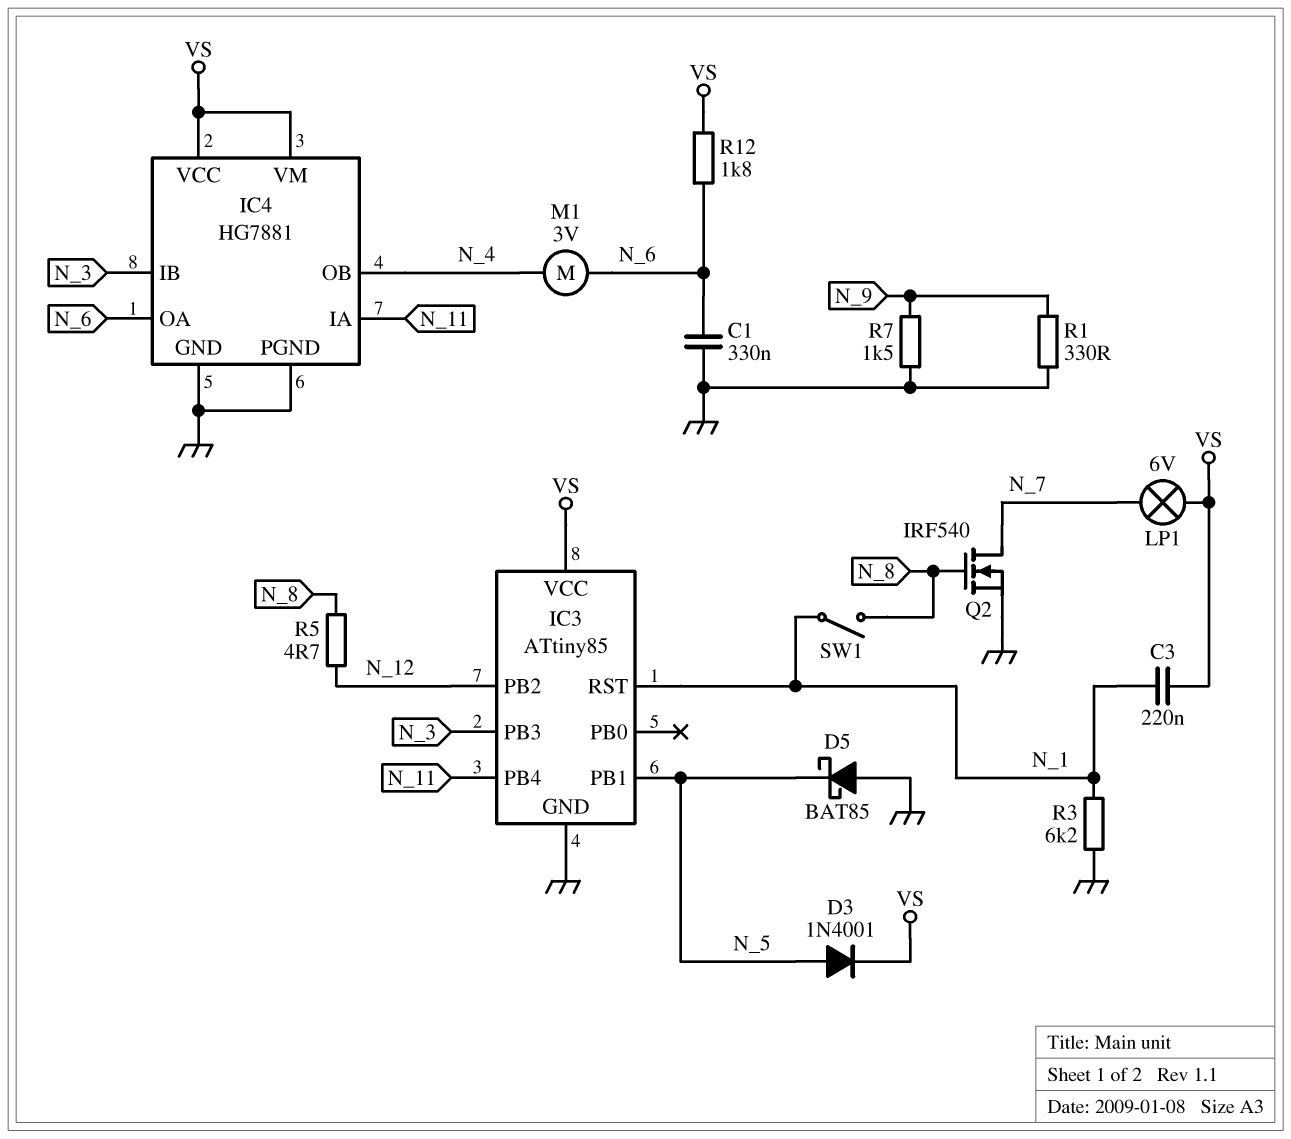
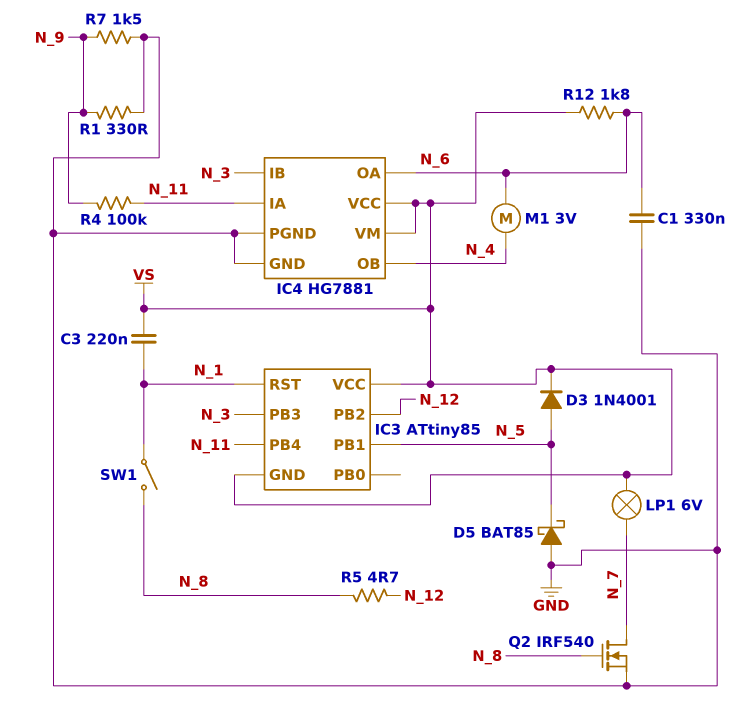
IC3 pin GND: GND -> VS
R3: 6.2k (GND, N_1) -> none
R4: none -> 100k (N_9, N_11)

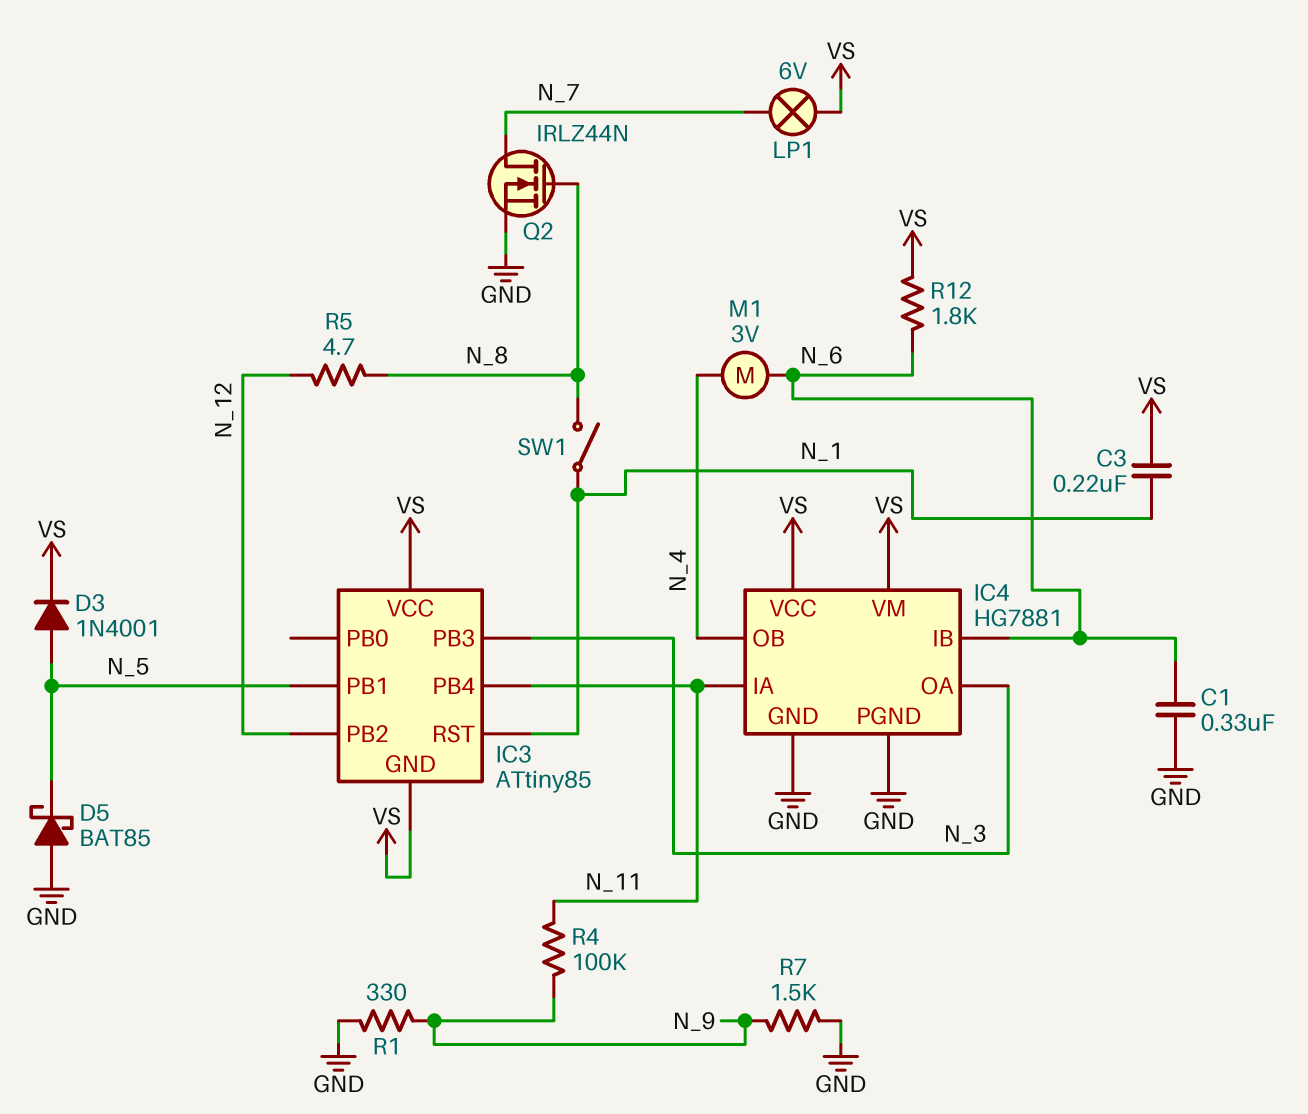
IC4 pin IB: N_3 -> N_6
IC4 pin OA: N_6 -> N_3
Q2: NMOS IRF540 (G N_8, D N_7, S GND) -> NMOS IRLZ44N (G N_8, D N_7, S GND)

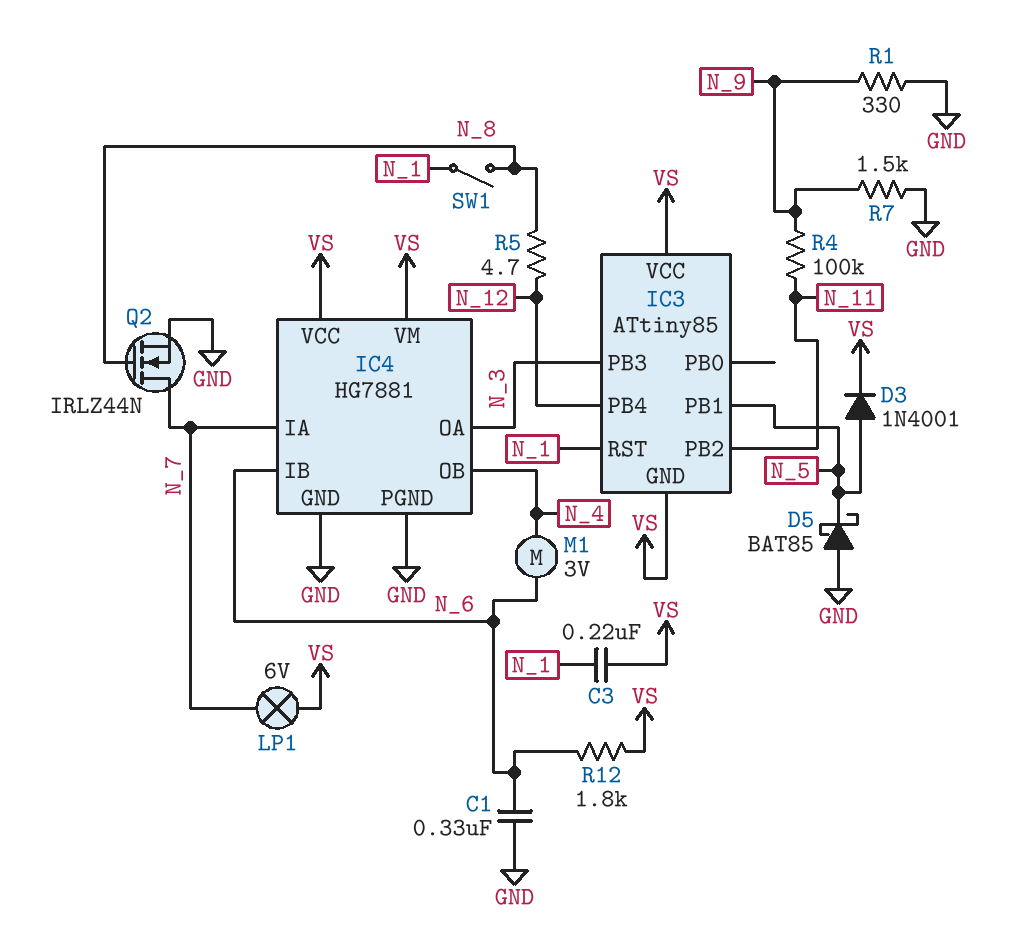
IC3 pin PB2: N_12 -> N_11
IC3 pin PB4: N_11 -> N_12
IC4 pin IA: N_11 -> N_7

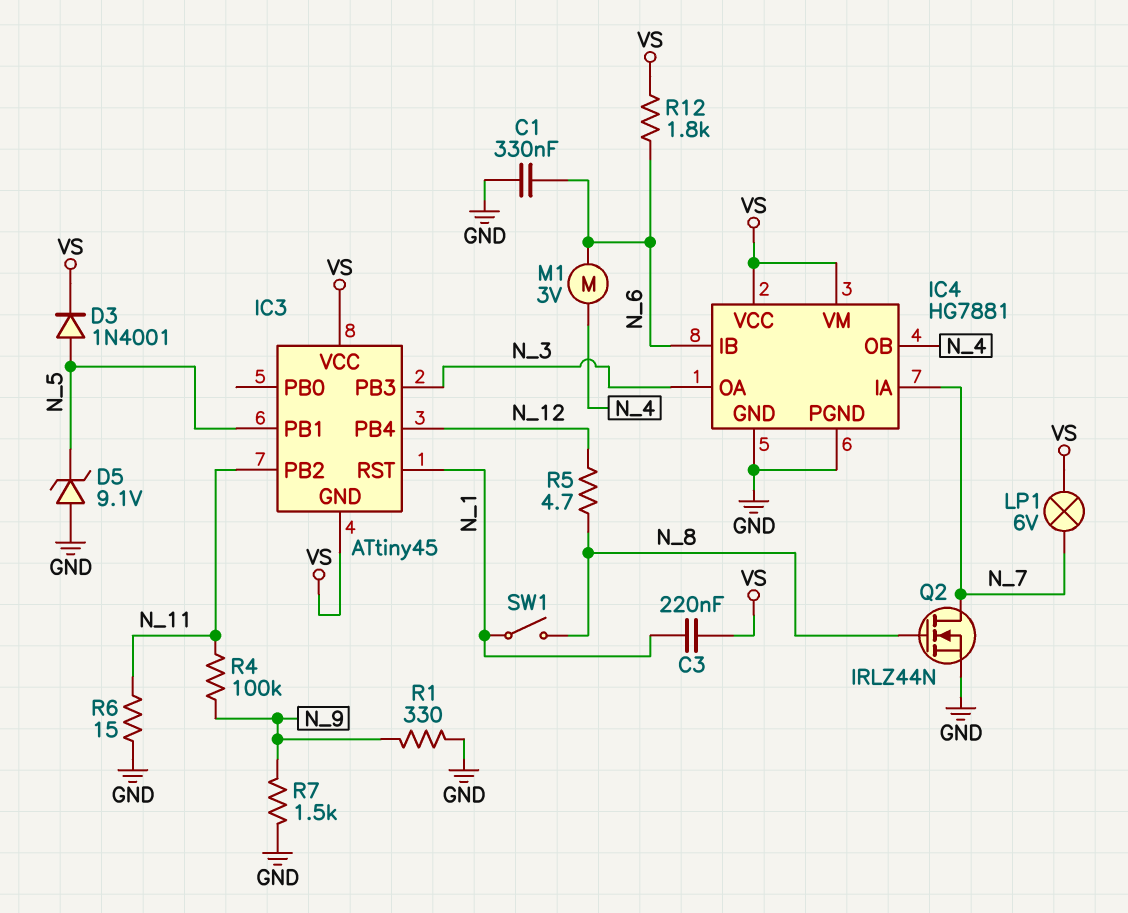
D5: schottky BAT85 (A GND, K N_5) -> zener 9.1V (A GND, K N_5)
IC3: ATtiny85 -> ATtiny45
R6: none -> 15 (GND, N_11)

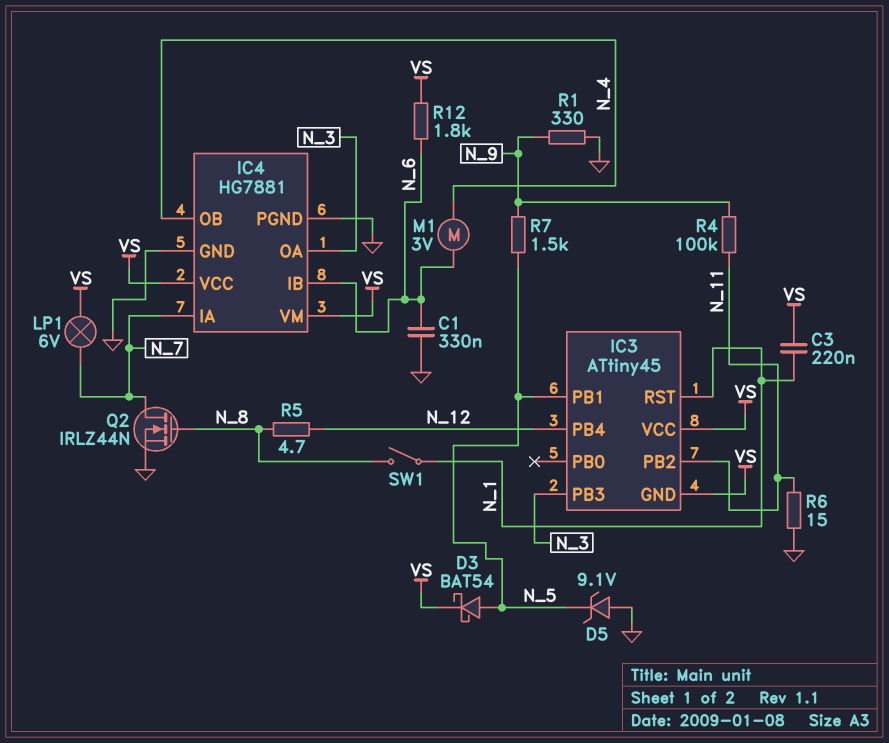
D3: diode 1N4001 (A N_5, K VS) -> schottky BAT54 (A N_5, K VS)
R7: 1.5k (GND, N_9) -> 1.5k (N_5, N_9)

